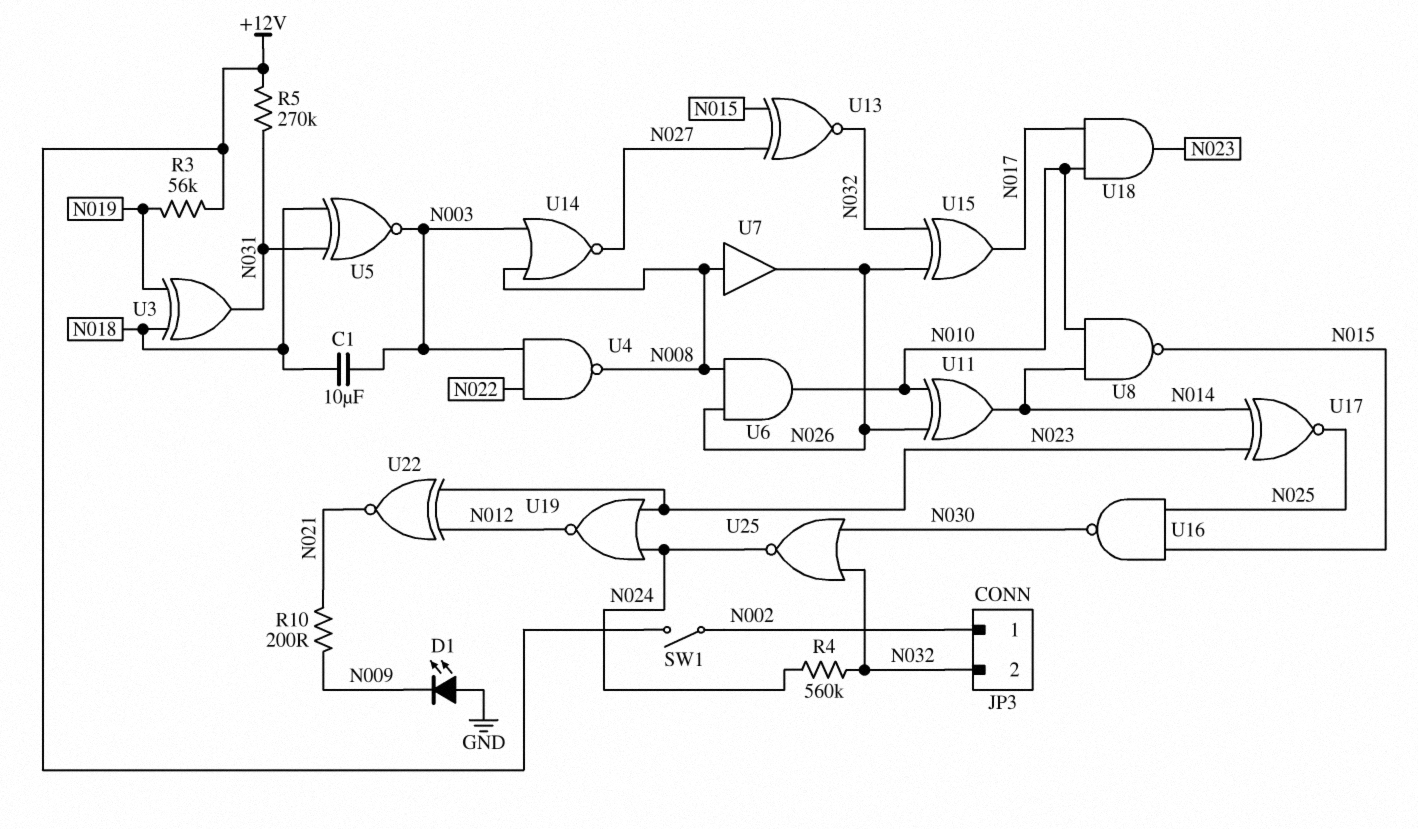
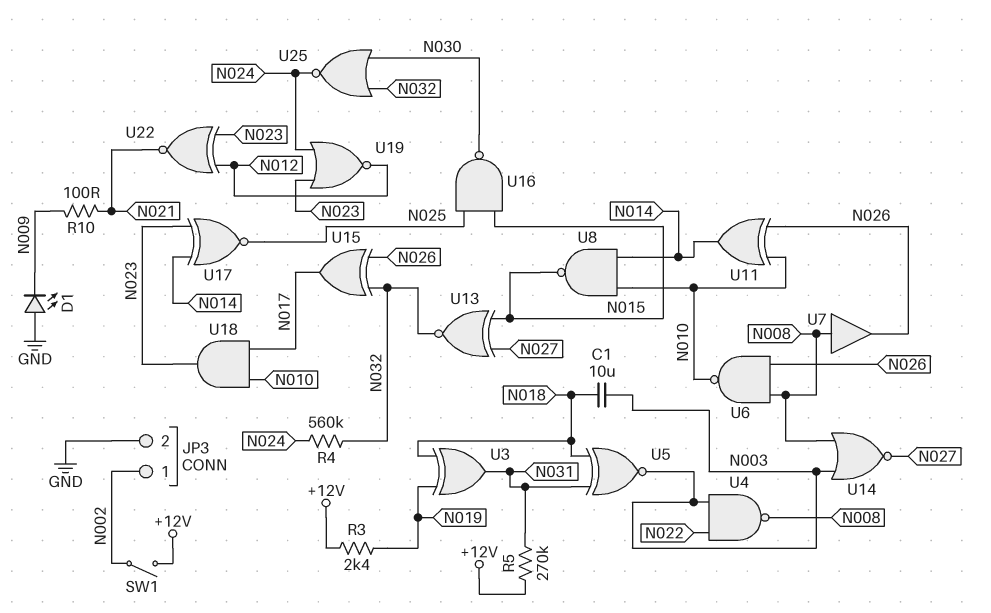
JP3 pin 2: N032 -> GND
R3: 56k (+12V, N019) -> 2.4k (+12V, N019)
R10: 200 (N009, N021) -> 100 (N009, N021)
U6: AND (in N008, in N026, out N010) -> NAND (in N008, in N026, out N010)

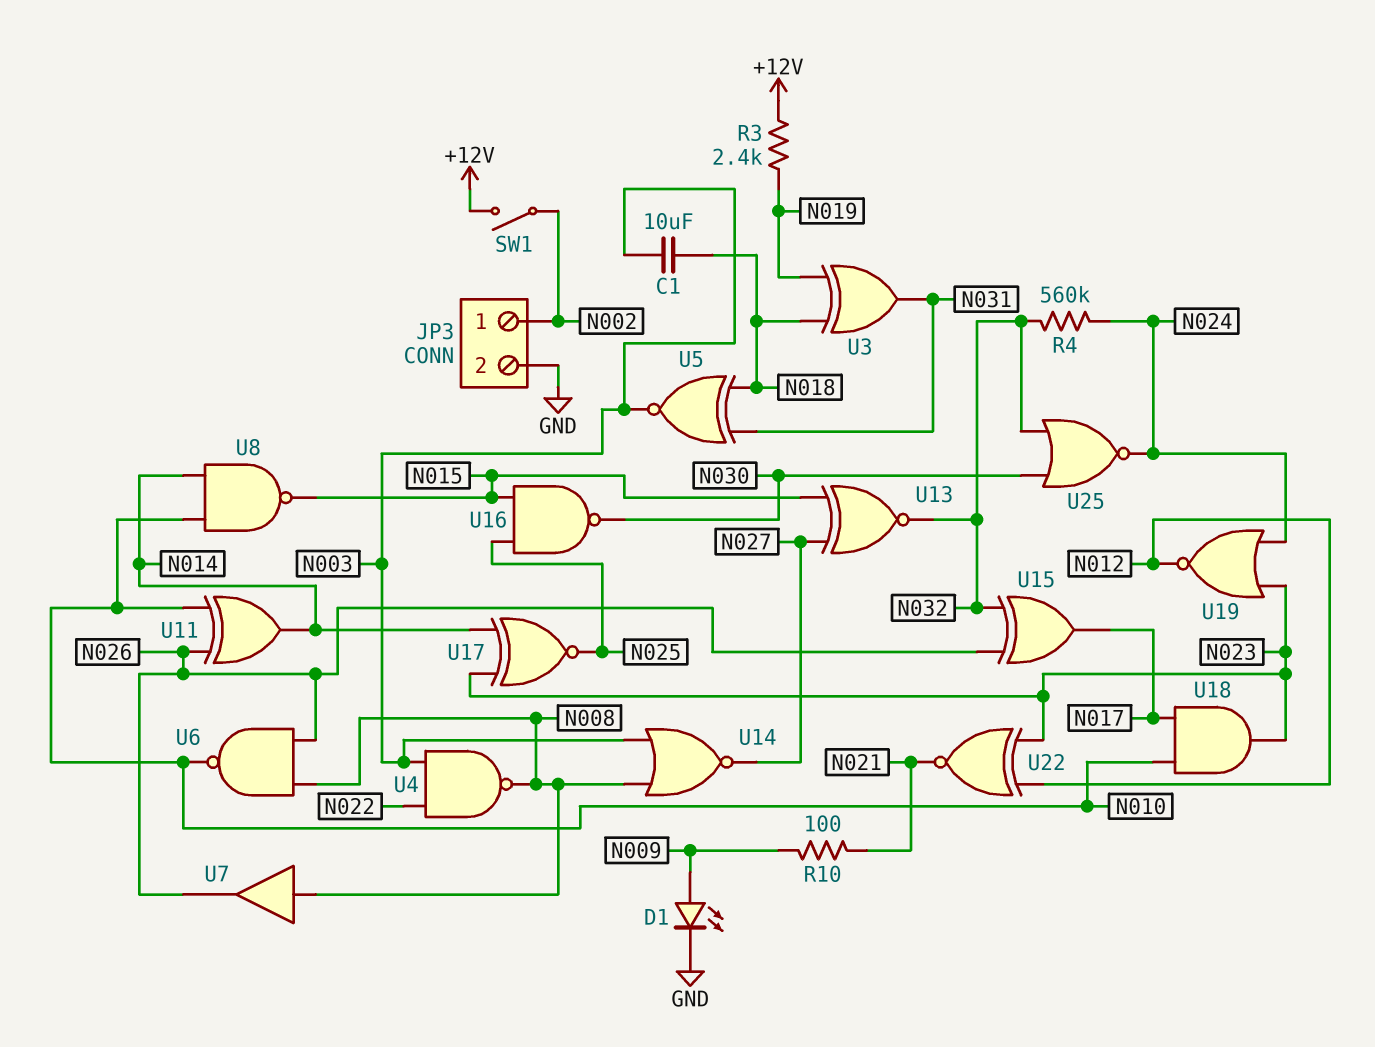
D1: LED (A GND, K N009) -> LED (A N009, K GND)
R5: 270k (+12V, N031) -> none

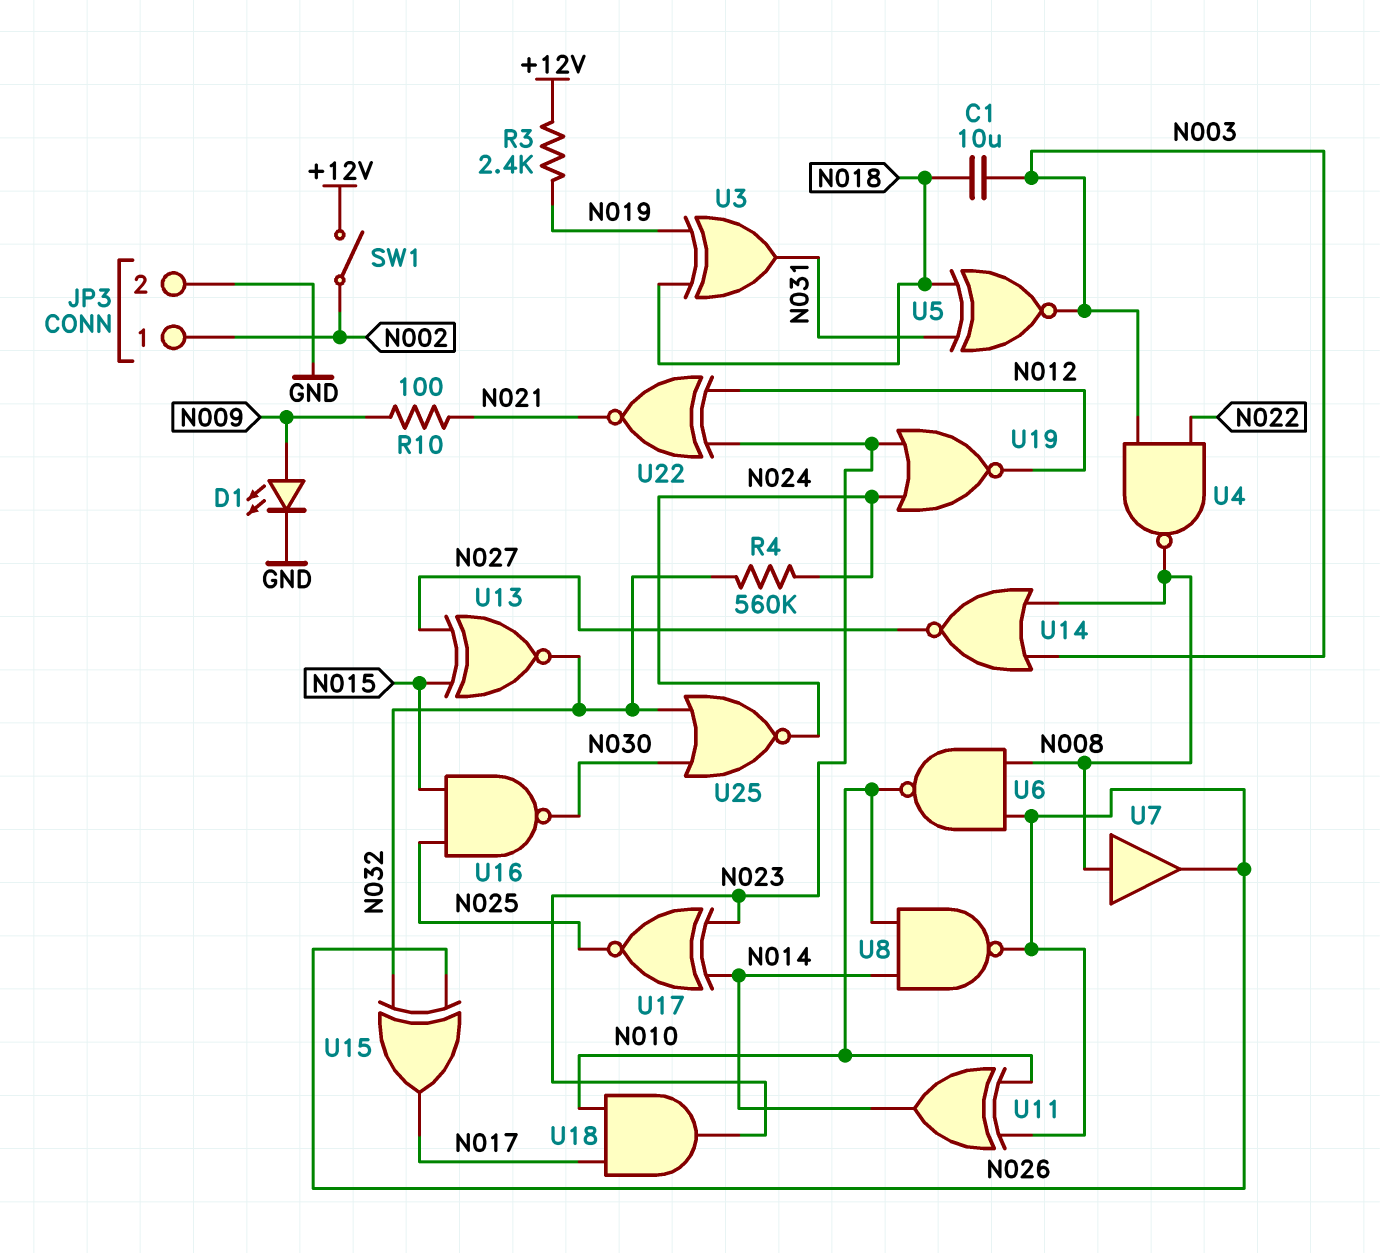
U8: NAND (in N010, in N014, out N015) -> NAND (in N010, in N014, out N026)

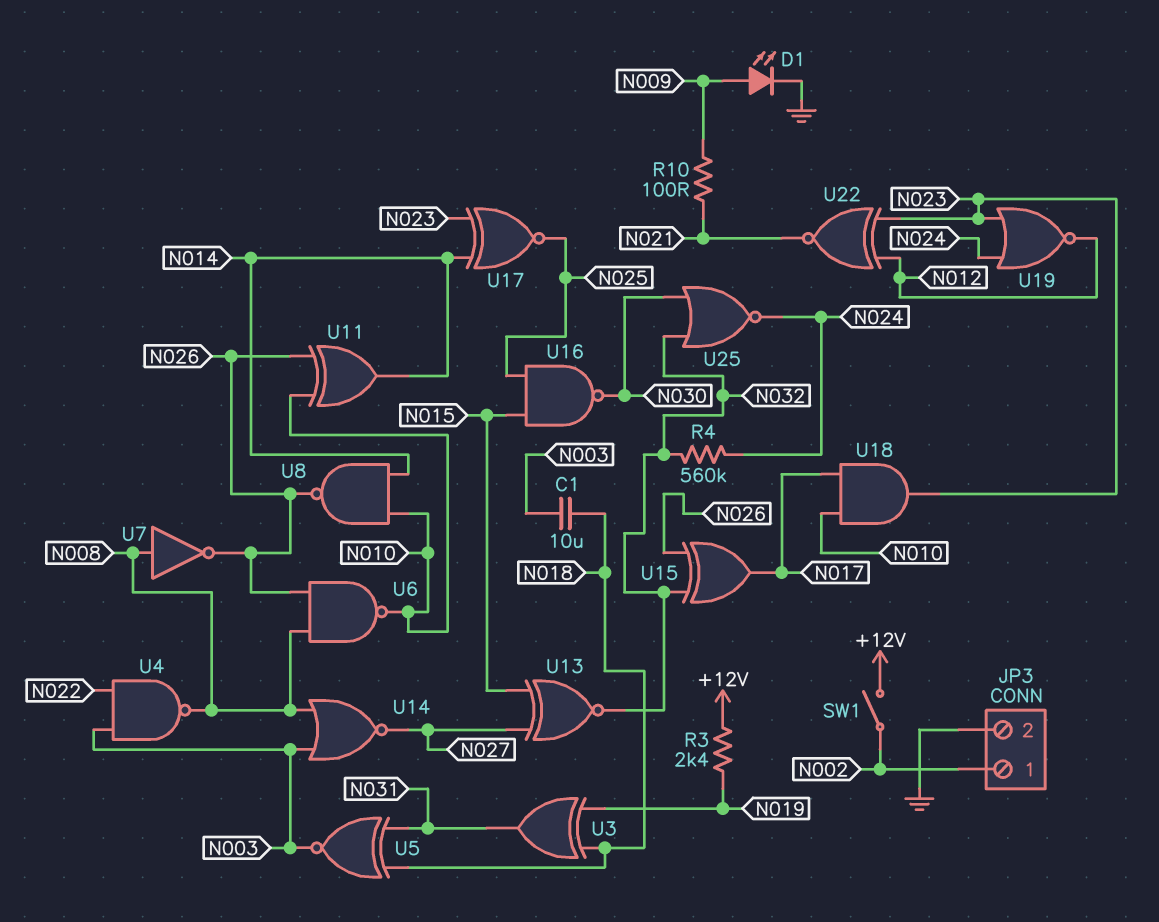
U7: buffer (in N008, out N026) -> NOT (in N008, out N026)

